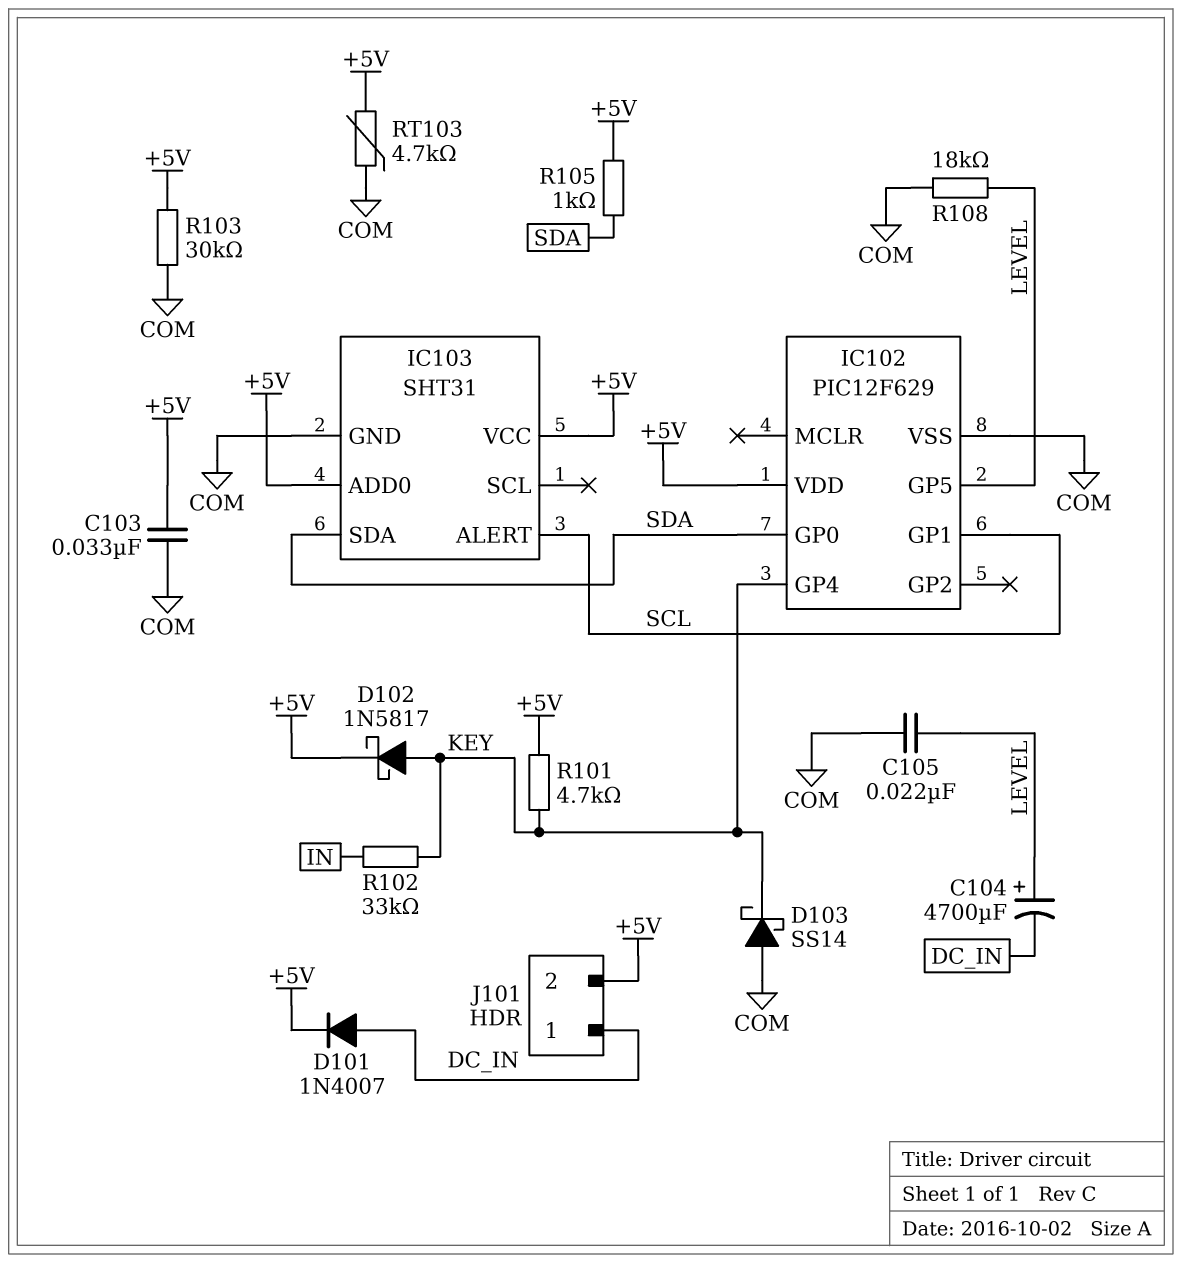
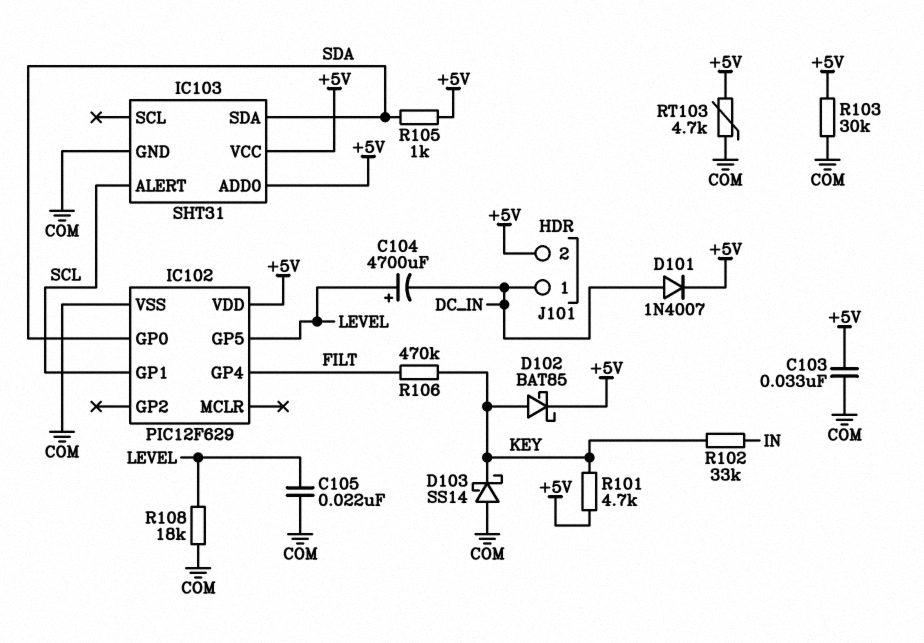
D102: schottky 1N5817 (A KEY, K +5V) -> schottky BAT85 (A KEY, K +5V)
IC102 pin GP4: KEY -> FILT
R106: none -> 470k (FILT, KEY)

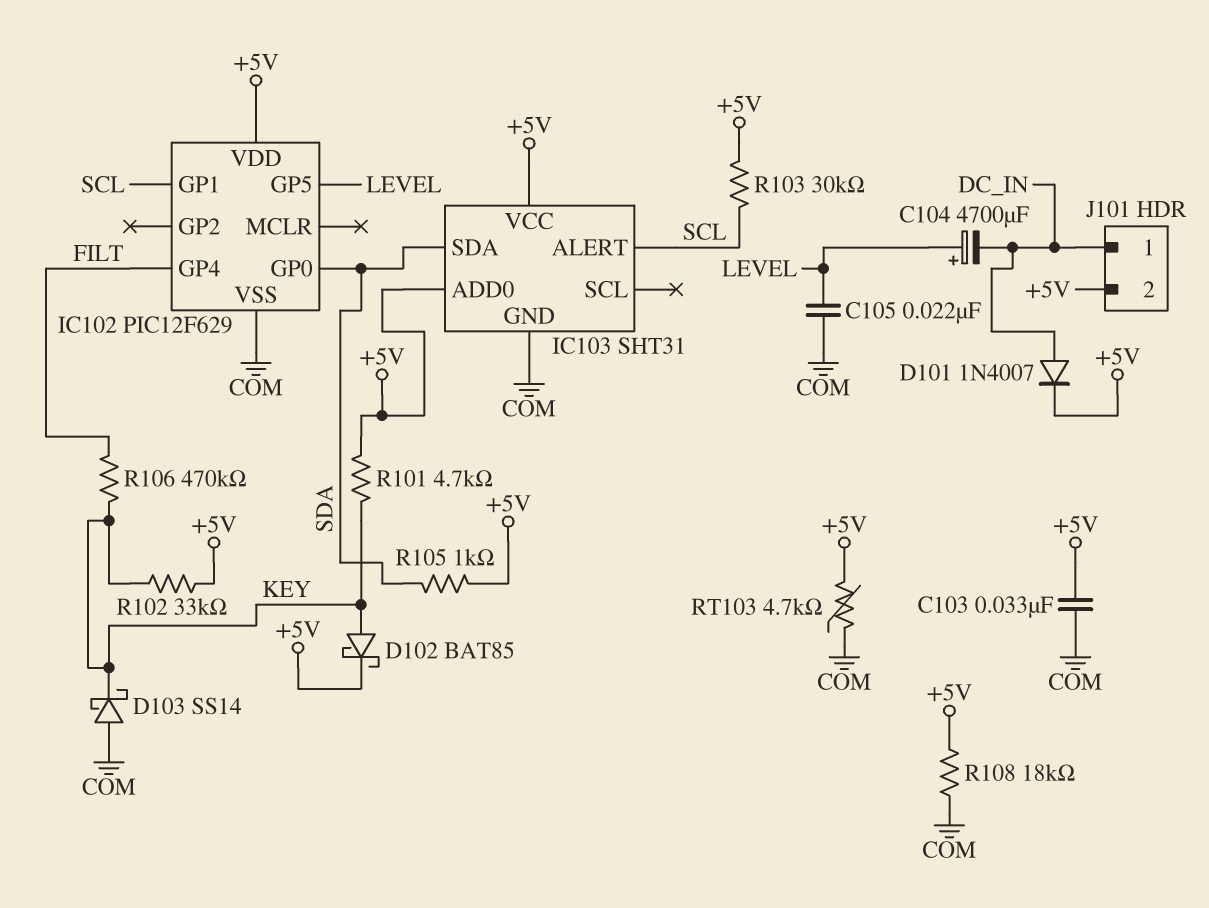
R102: 33k (IN, KEY) -> 33k (+5V, KEY)
R103: 30k (+5V, COM) -> 30k (+5V, SCL)
R108: 18k (COM, LEVEL) -> 18k (+5V, COM)

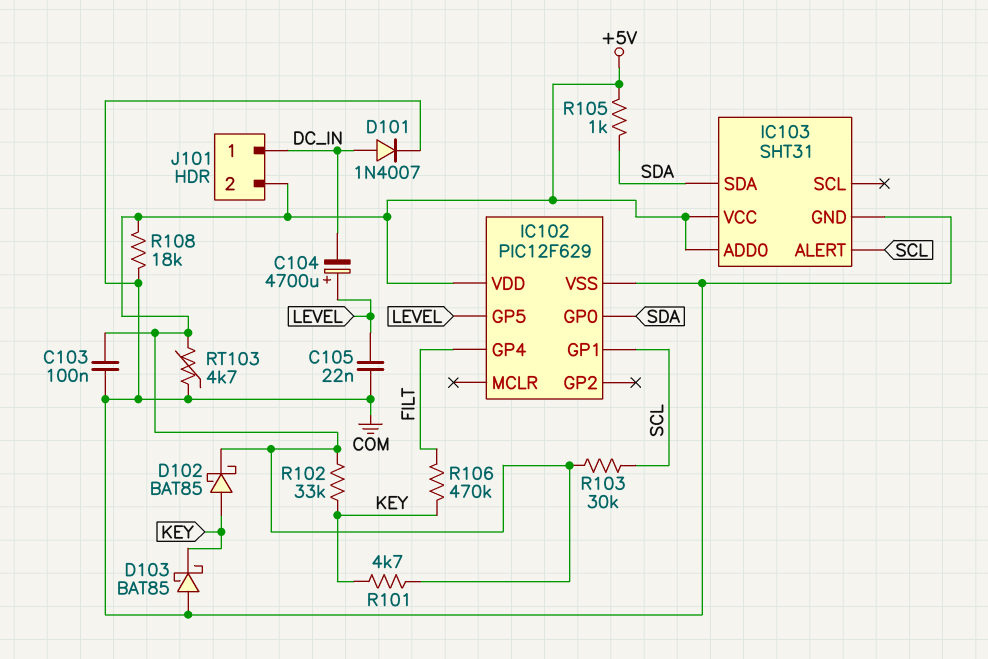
C103: 33nF (+5V, COM) -> 100nF (+5V, COM)
D101: diode 1N4007 (A DC_IN, K +5V) -> diode 1N4007 (A DC_IN, K COM)
D103: schottky SS14 (A COM, K KEY) -> schottky BAT85 (A COM, K KEY)

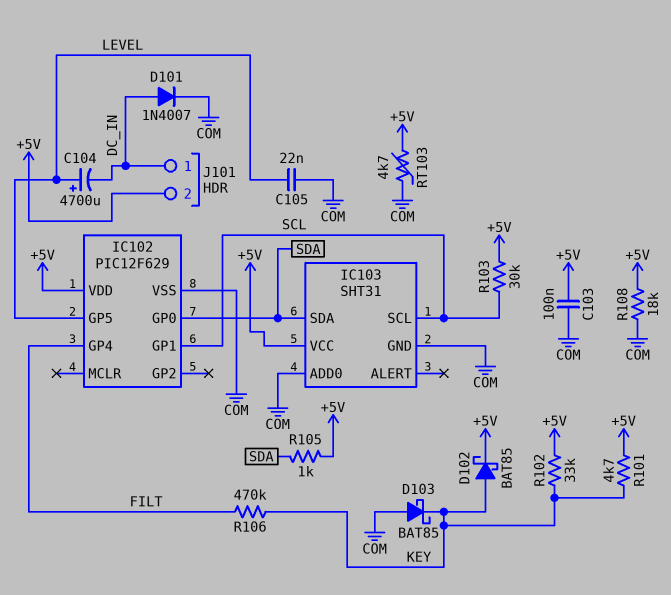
IC103 pin ADD0: +5V -> COM
IC103 pin ALERT: SCL -> none
IC103 pin SCL: none -> SCL

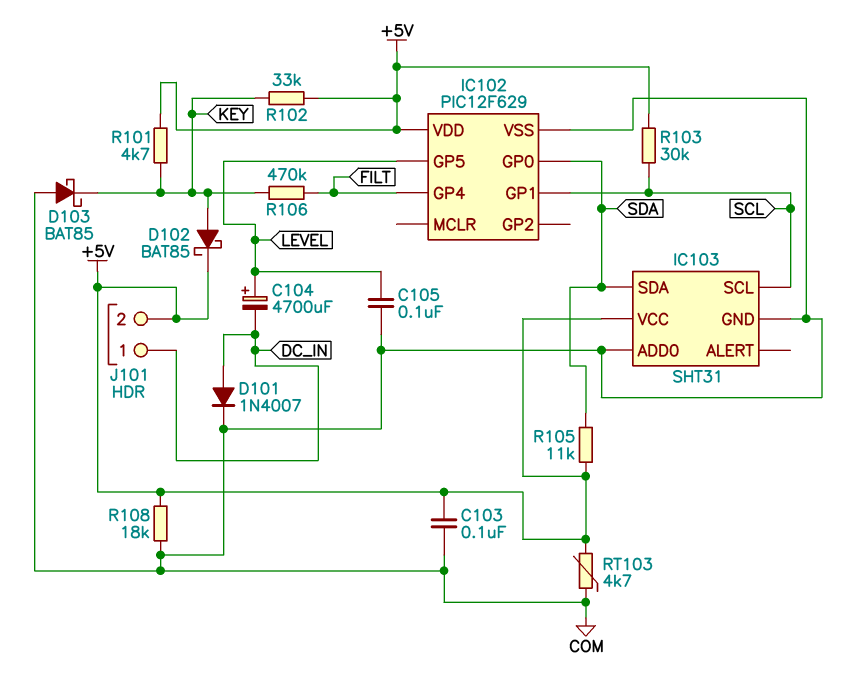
C105: 22nF (COM, LEVEL) -> 100nF (COM, LEVEL)
R105: 1k (+5V, SDA) -> 11k (+5V, SDA)

